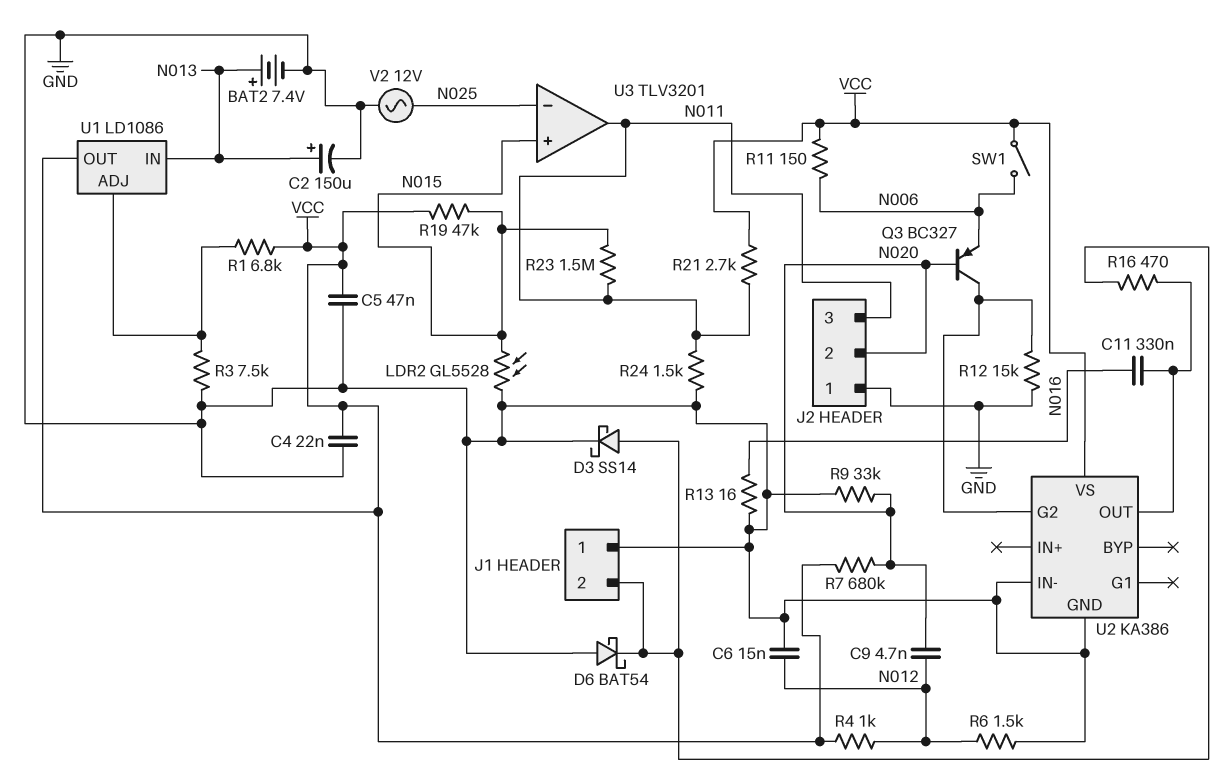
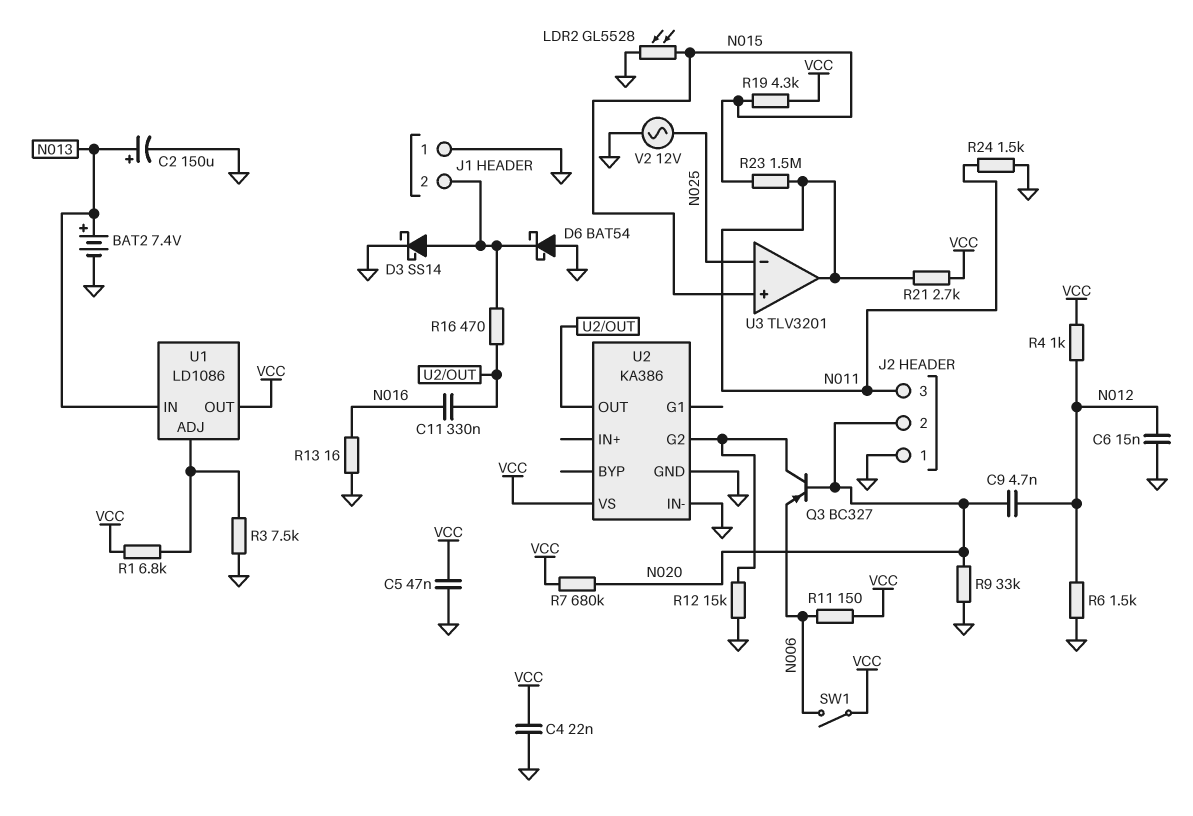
R19: 47k (N015, VCC) -> 4.3k (N015, VCC)

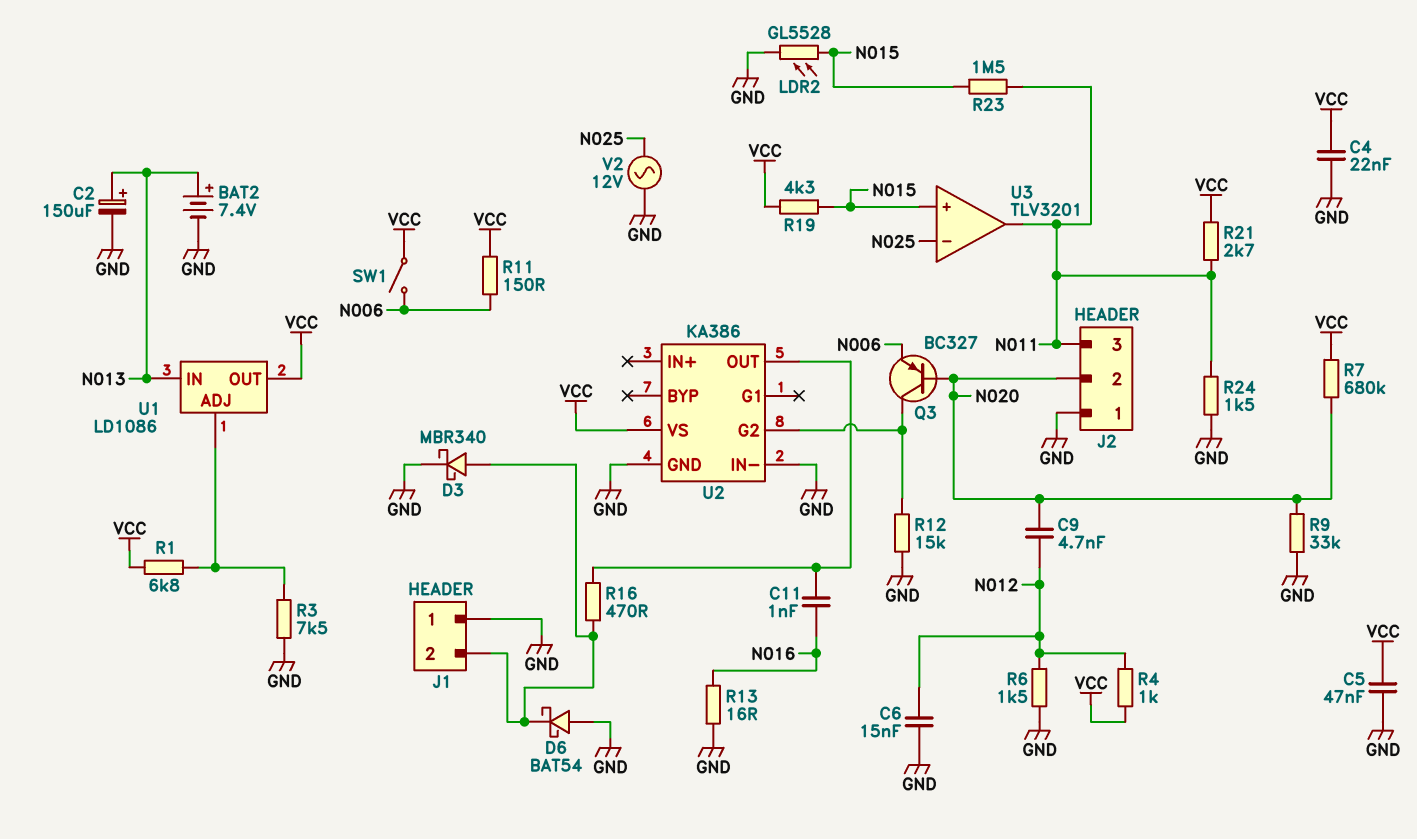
C11: 330nF (N016, U2/OUT) -> 1nF (N016, U2/OUT)
D3: schottky SS14 (A J1/2, K GND) -> schottky MBR340 (A J1/2, K GND)

